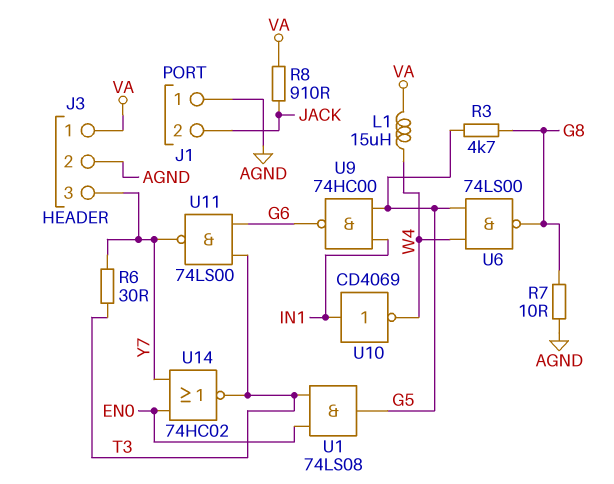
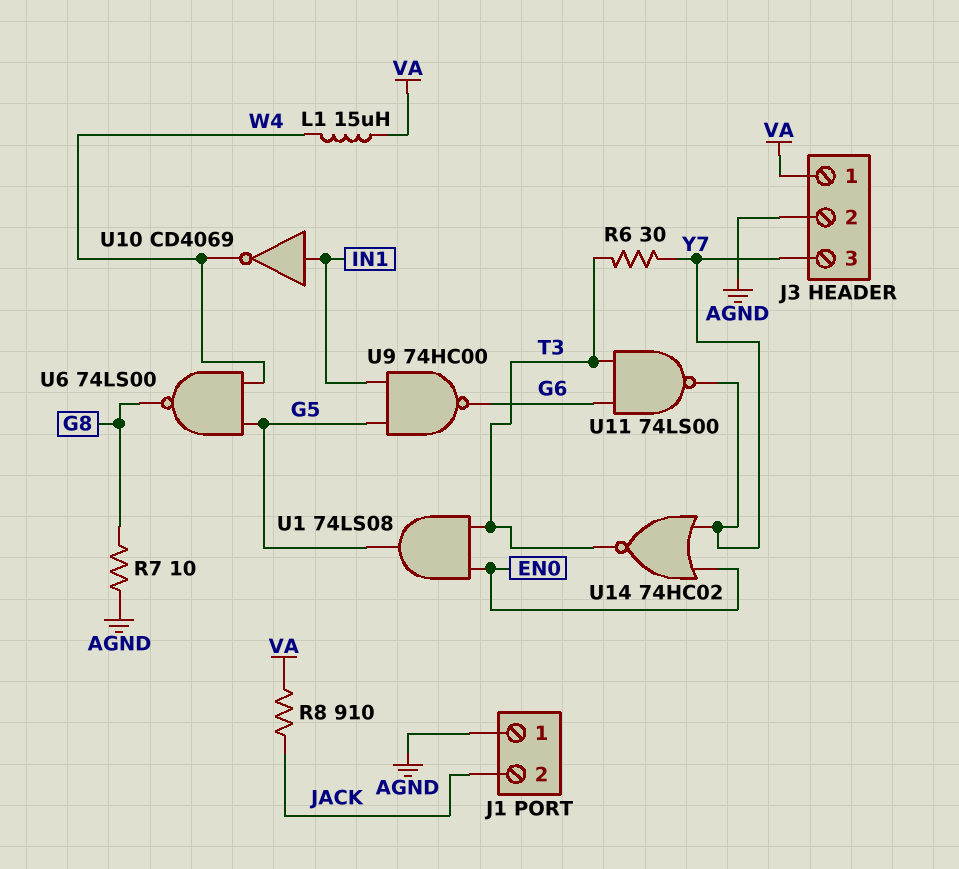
R3: 4.7k (G5, G8) -> none

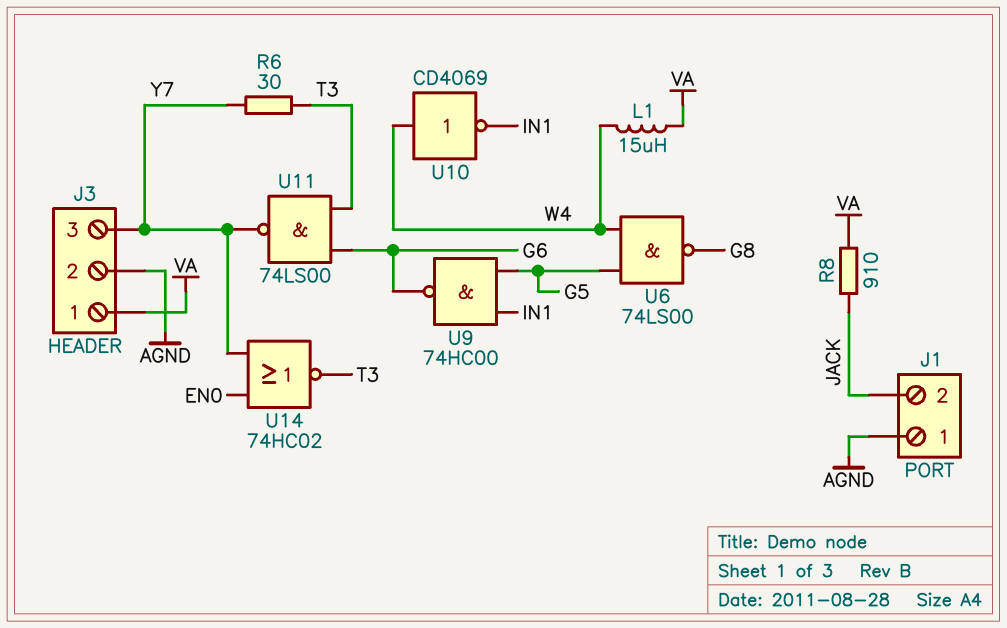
R7: 10 (AGND, G8) -> none
U1: AND 74LS08 (in EN0, in T3, out G5) -> none
U10: NOT CD4069 (in IN1, out W4) -> NOT CD4069 (in W4, out IN1)

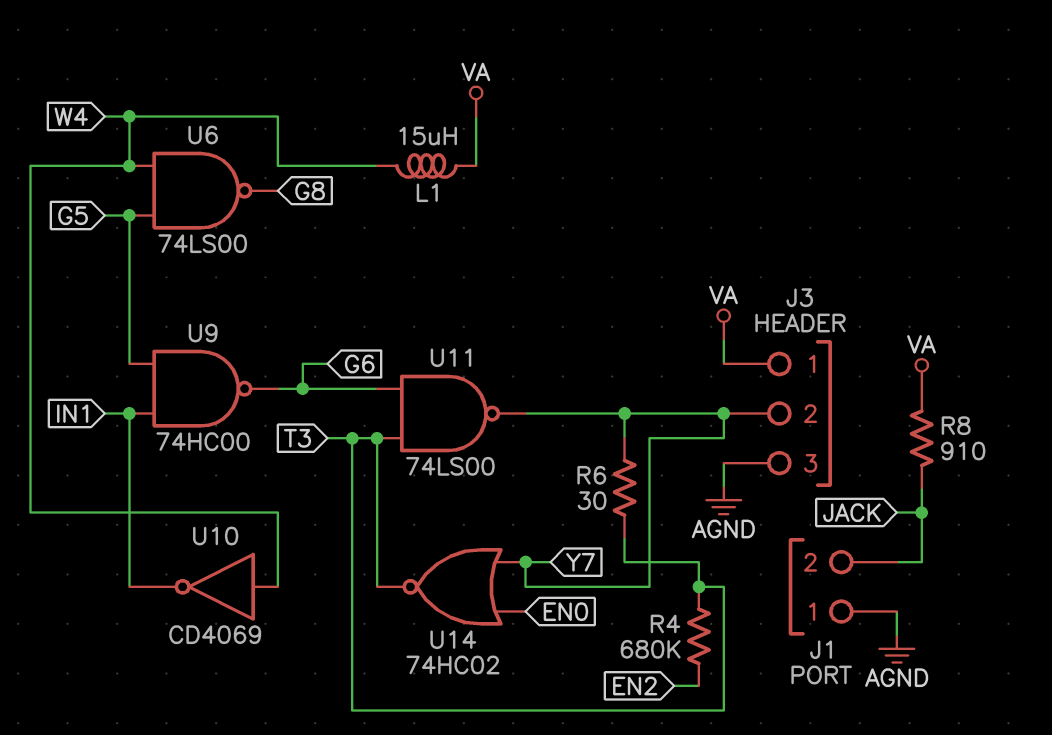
J3 pin 2: AGND -> Y7
J3 pin 3: Y7 -> AGND
R4: none -> 680k (EN2, T3)

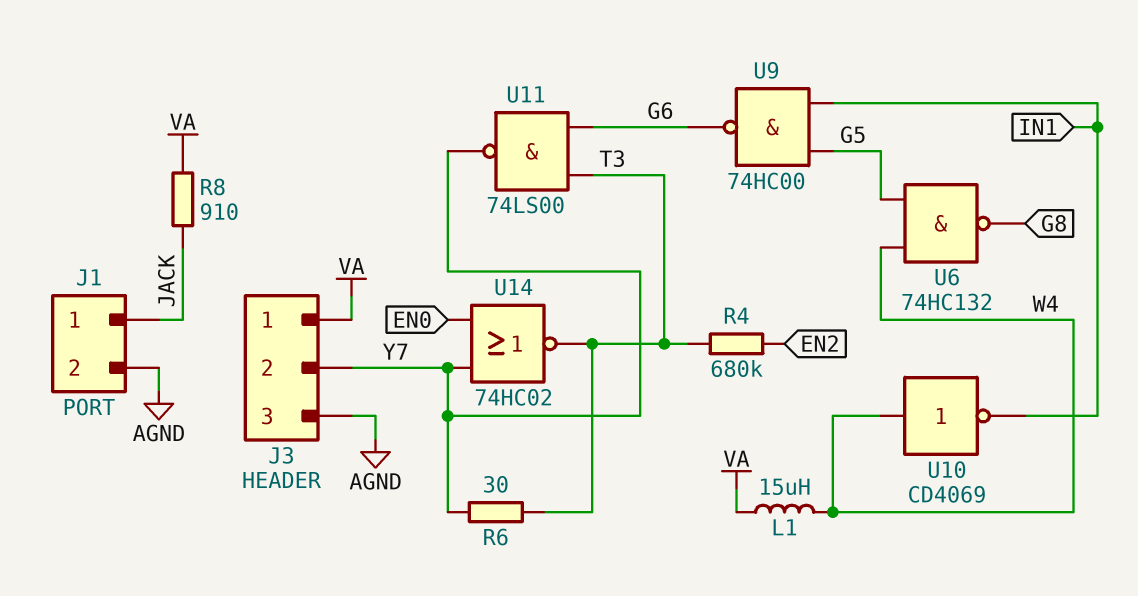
J1 pin 1: AGND -> JACK
J1 pin 2: JACK -> AGND
U6: NAND 74LS00 (in G5, in W4, out G8) -> NAND 74HC132 (in G5, in W4, out G8)

